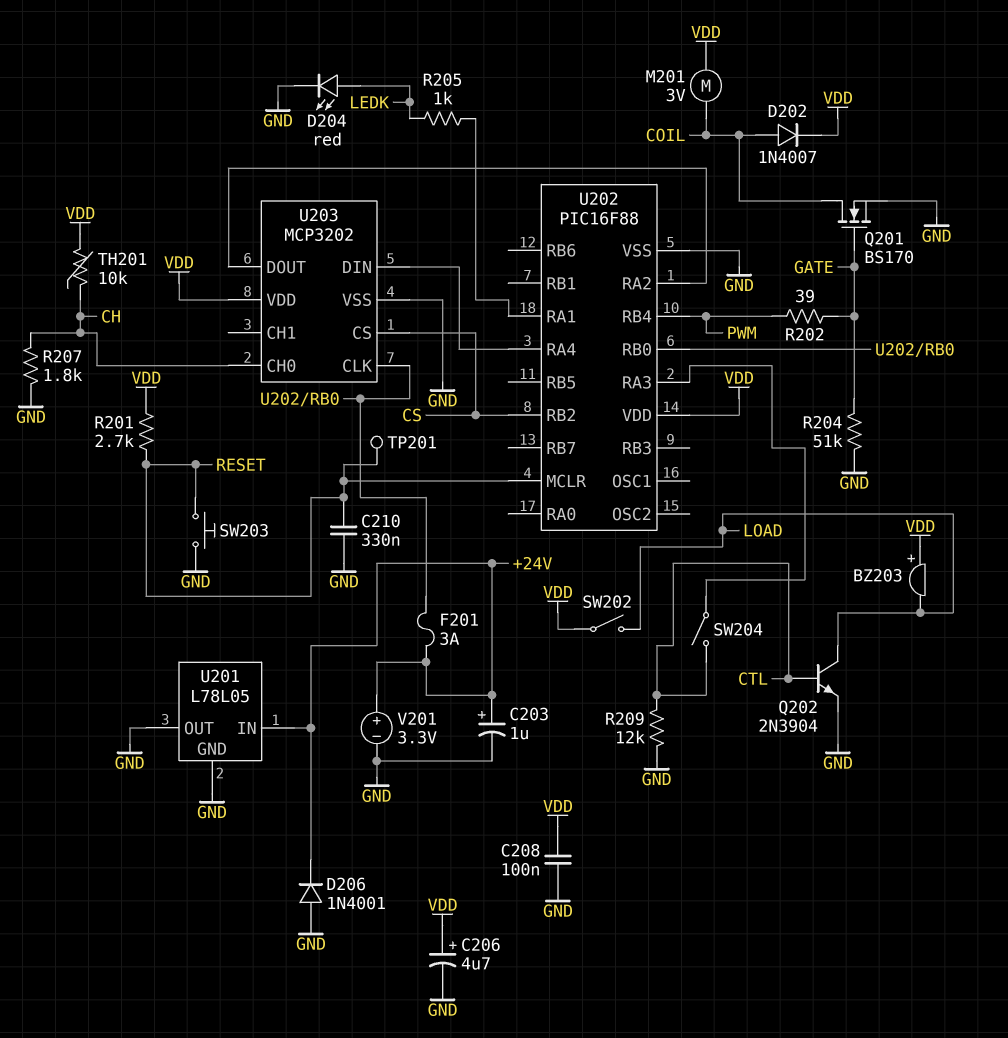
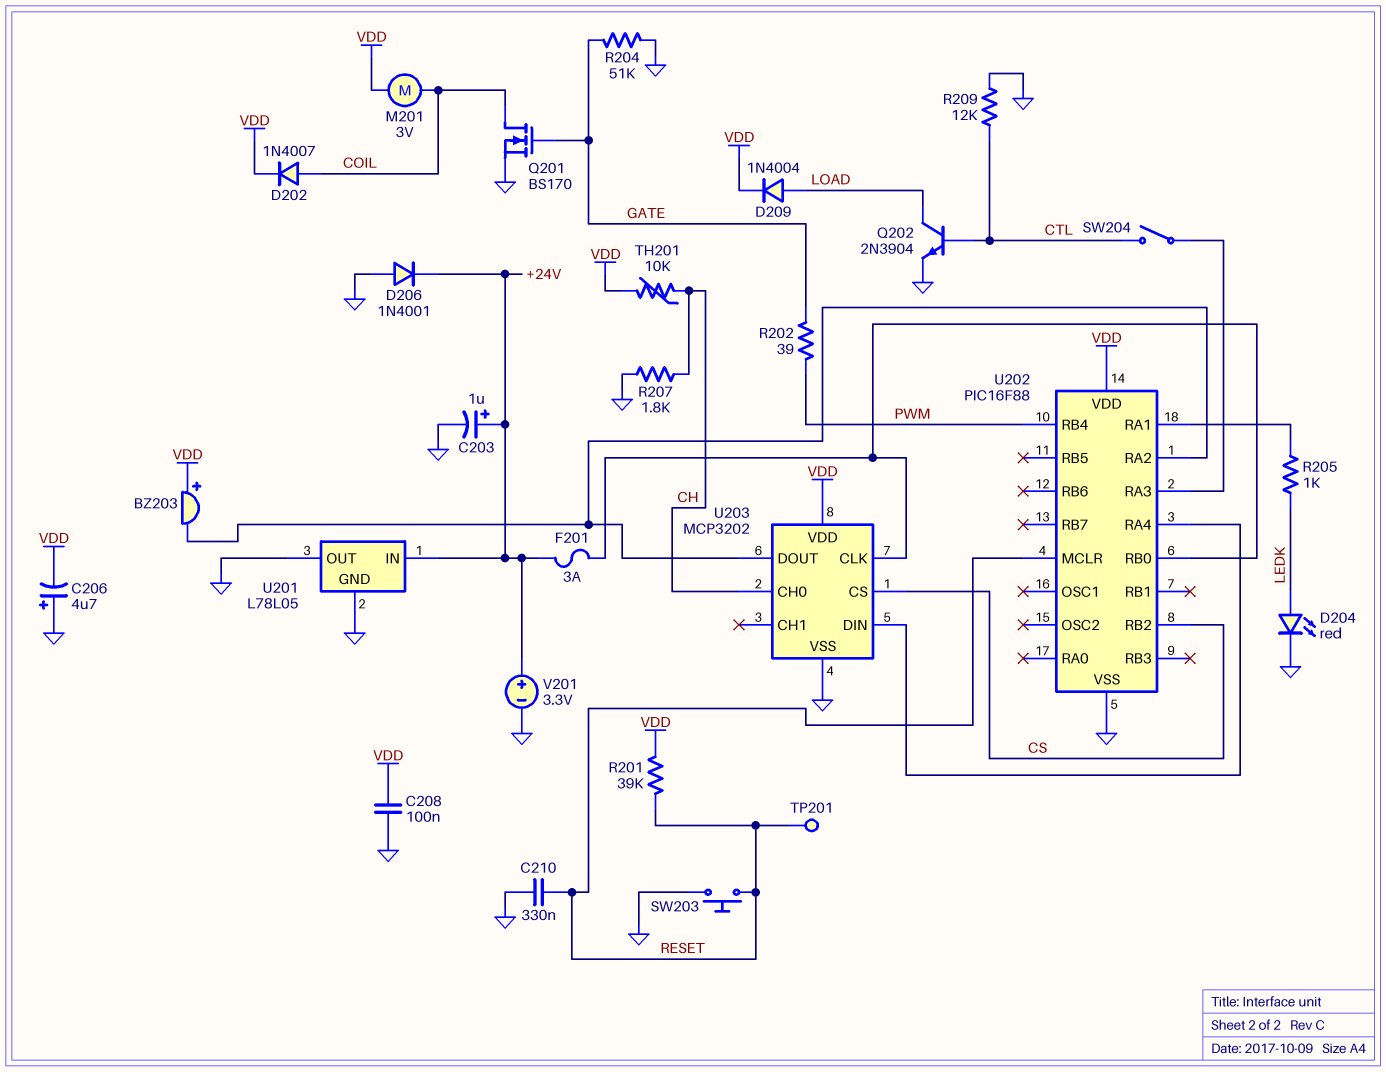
BZ203: buzzer (plus VDD, minus LOAD) -> buzzer (plus VDD, minus U202/RA2)
C206: 4.7uF (plus VDD, minus GND) -> 4.7uF (plus GND, minus VDD)
D209: none -> diode 1N4004 (A LOAD, K VDD)
R201: 2.7k (RESET, VDD) -> 39k (RESET, VDD)
SW202: switch (LOAD, VDD) -> none

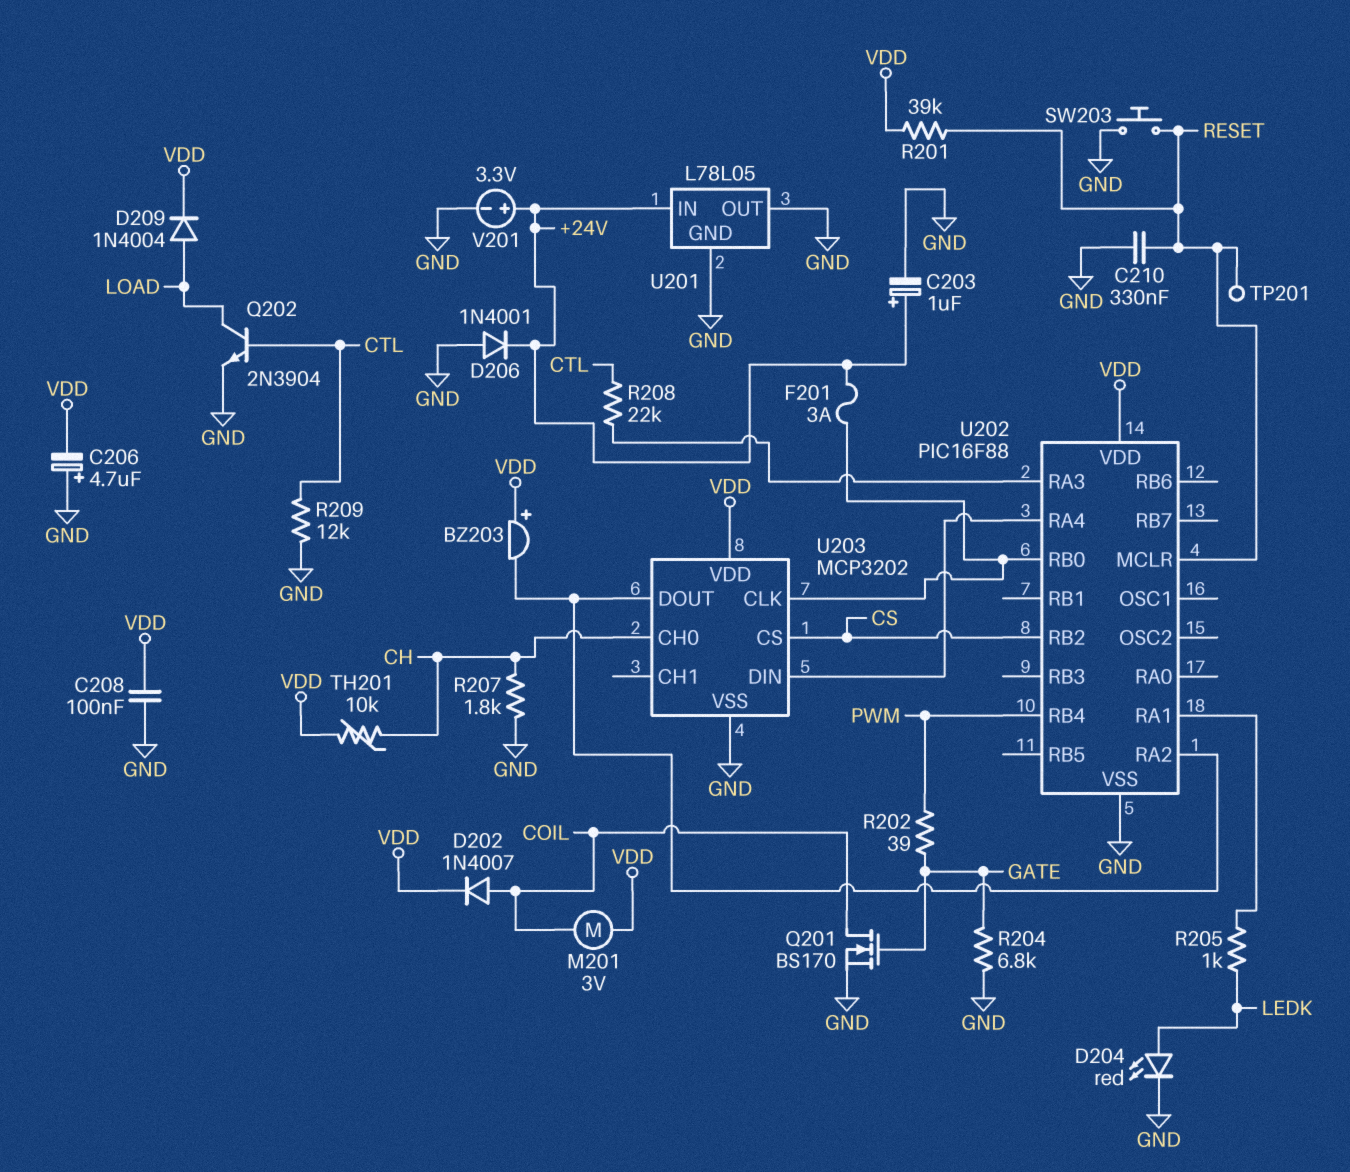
R204: 51k (GATE, GND) -> 6.8k (GATE, GND)
R208: none -> 22k (CTL, U202/RA3)
SW204: switch (CTL, U202/RA3) -> none

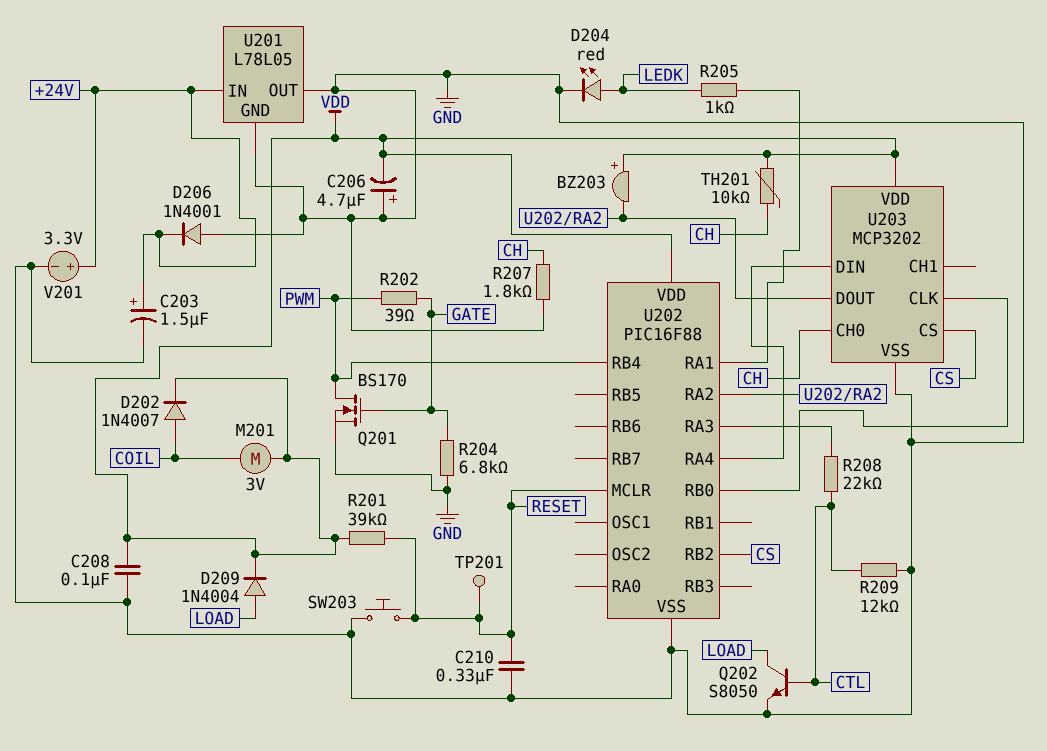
C203: 1uF (plus +24V, minus GND) -> 1.5uF (plus +24V, minus GND)
F201: 3A (+24V, U202/RB0) -> none
Q201: NMOS BS170 (G GATE, D COIL, S GND) -> NMOS BS170 (G GATE, D PWM, S GND)
Q202: NPN 2N3904 (B CTL, C LOAD, E GND) -> NPN S8050 (B CTL, C LOAD, E GND)

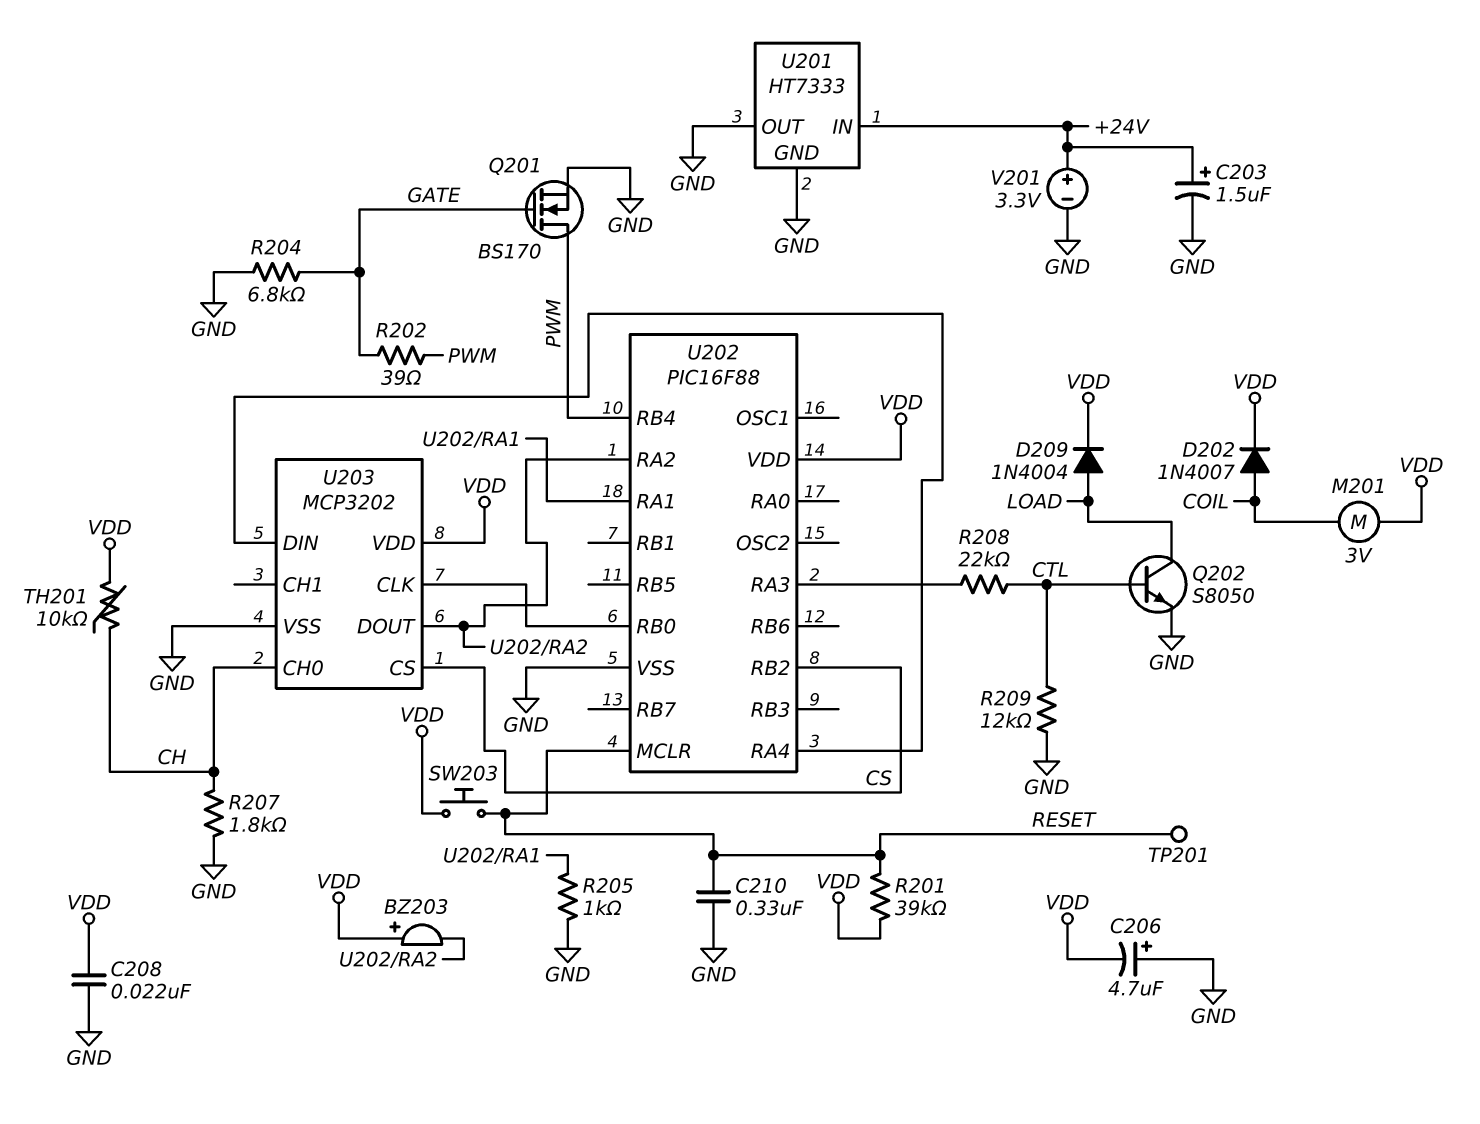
C208: 100nF (GND, VDD) -> 22nF (GND, VDD)
D204: LED red (A LEDK, K GND) -> none
D206: diode 1N4001 (A GND, K +24V) -> none
R205: 1k (LEDK, U202/RA1) -> 1k (GND, U202/RA1)
SW203: button (GND, RESET) -> button (RESET, VDD)
U201: L78L05 -> HT7333

